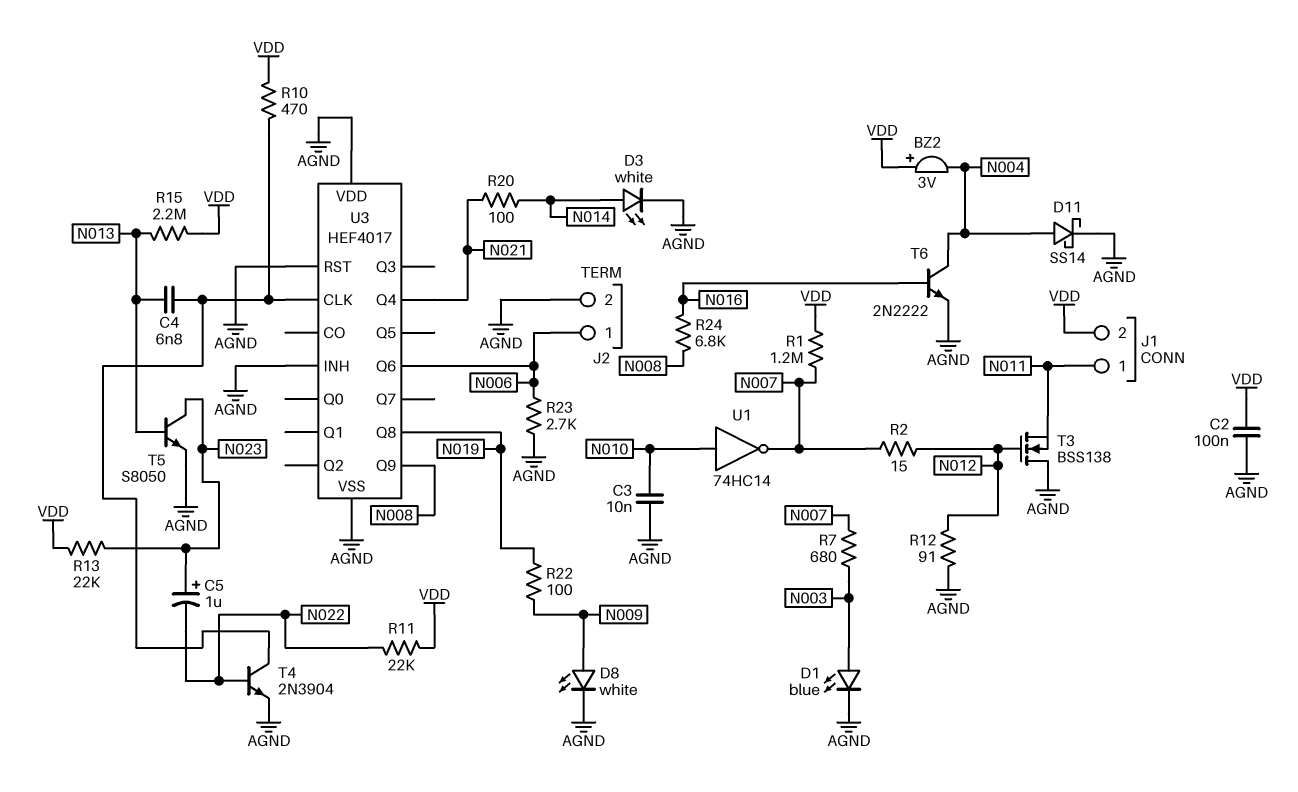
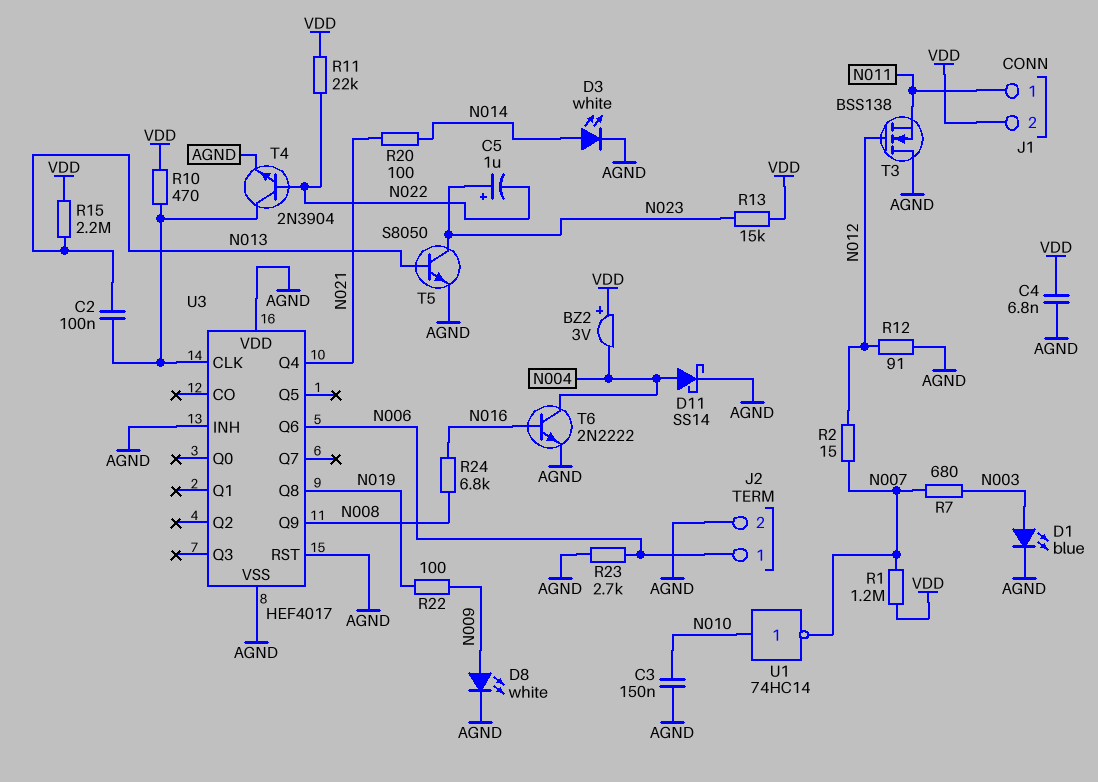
C2: 100nF (AGND, VDD) -> 100nF (N013, U3/CLK)
C3: 10nF (AGND, N010) -> 150nF (AGND, N010)
C4: 6.8nF (N013, U3/CLK) -> 6.8nF (AGND, VDD)
R13: 22k (N023, VDD) -> 15k (N023, VDD)

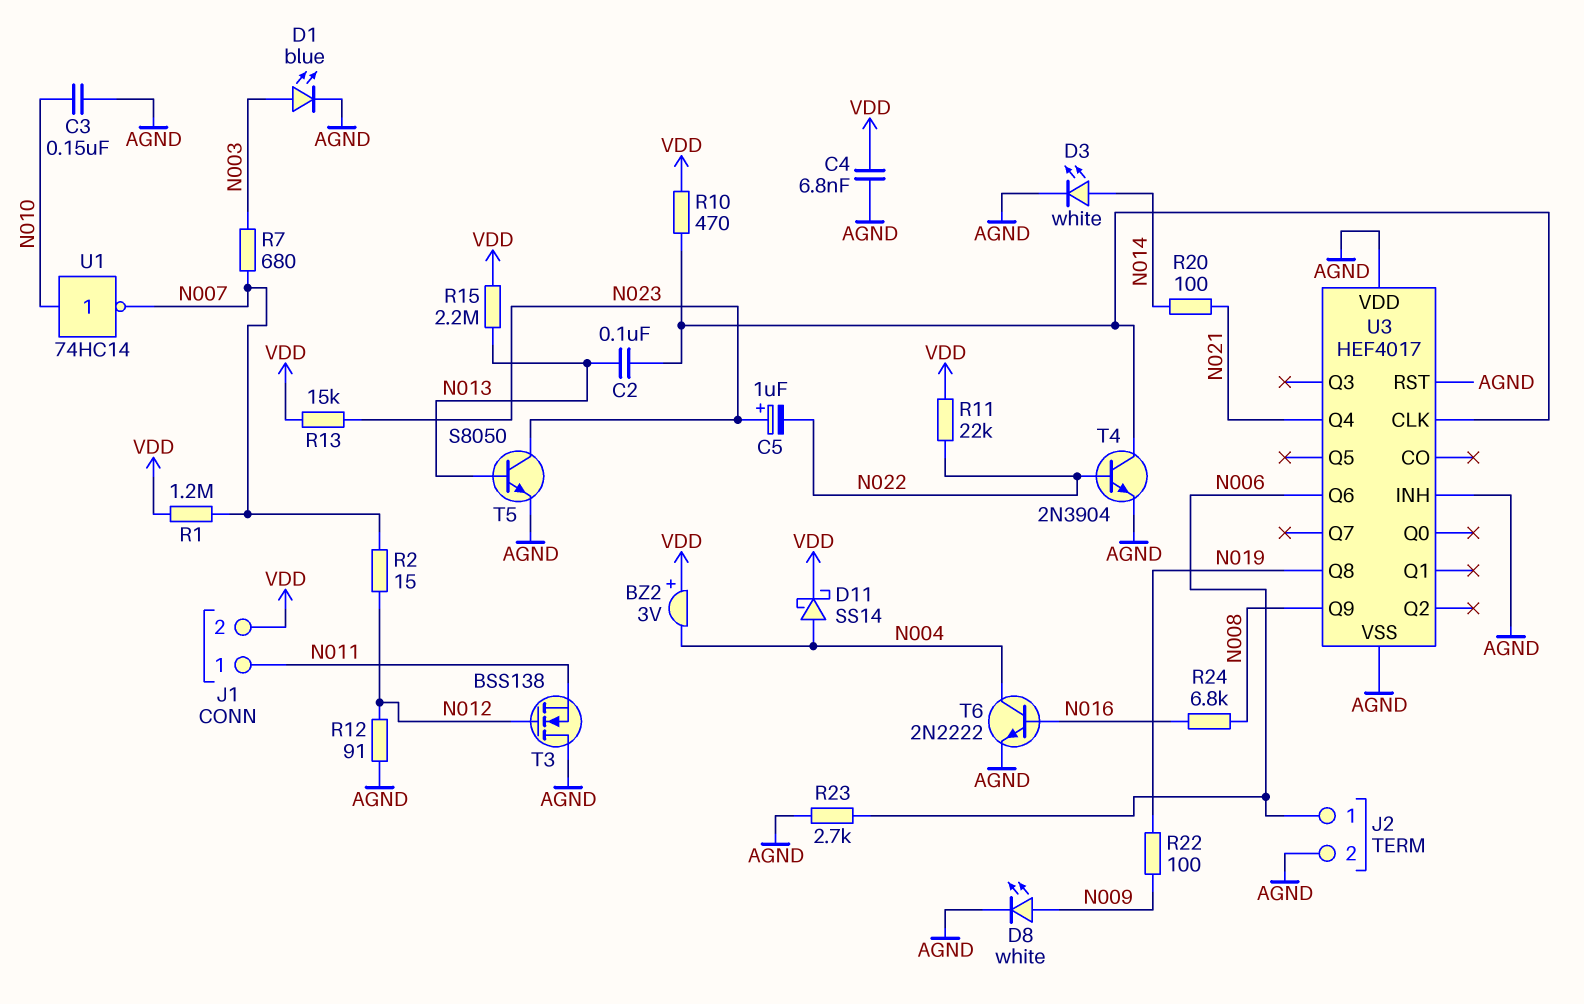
D11: schottky SS14 (A N004, K AGND) -> schottky SS14 (A N004, K VDD)

